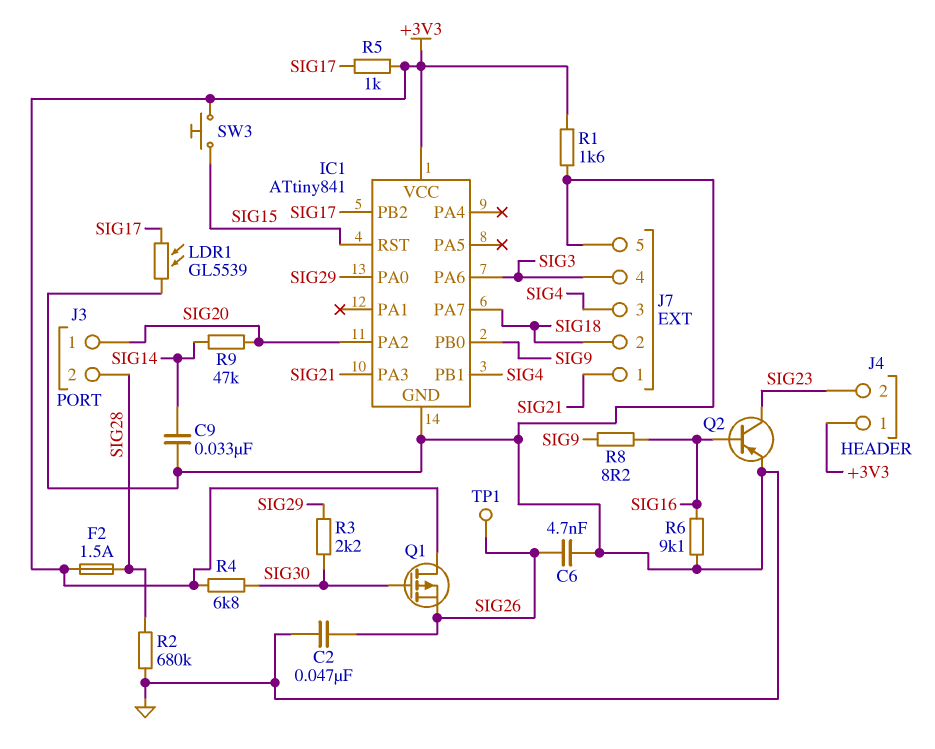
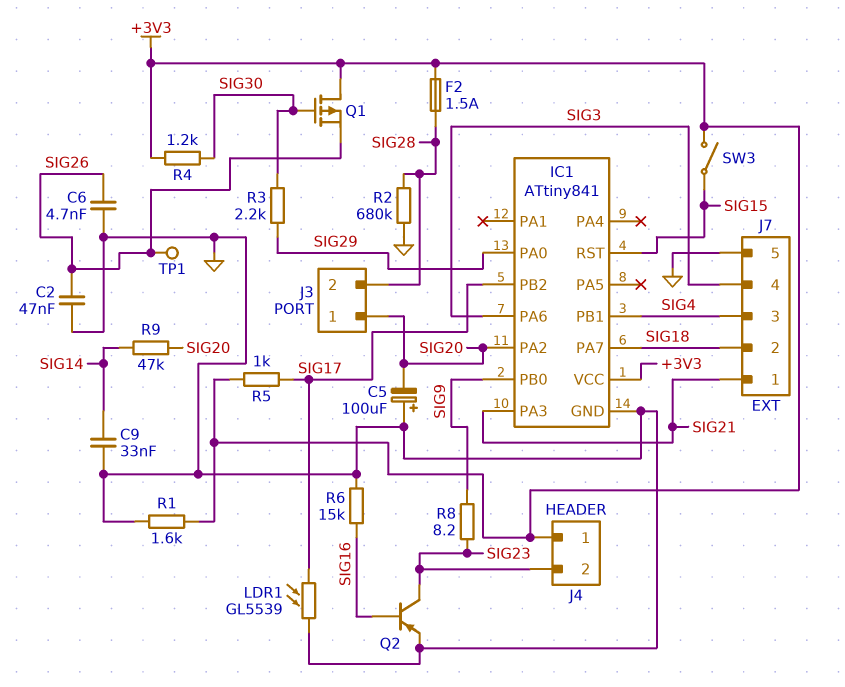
C5: none -> 100uF (plus GND, minus SIG20)
R4: 6.8k (+3V3, SIG30) -> 1.2k (+3V3, SIG30)
R6: 9.1k (GND, SIG16) -> 15k (GND, SIG16)
R8: 8.2 (SIG9, SIG16) -> 8.2 (SIG9, SIG23)
SW3: button (+3V3, SIG15) -> switch (+3V3, SIG15)

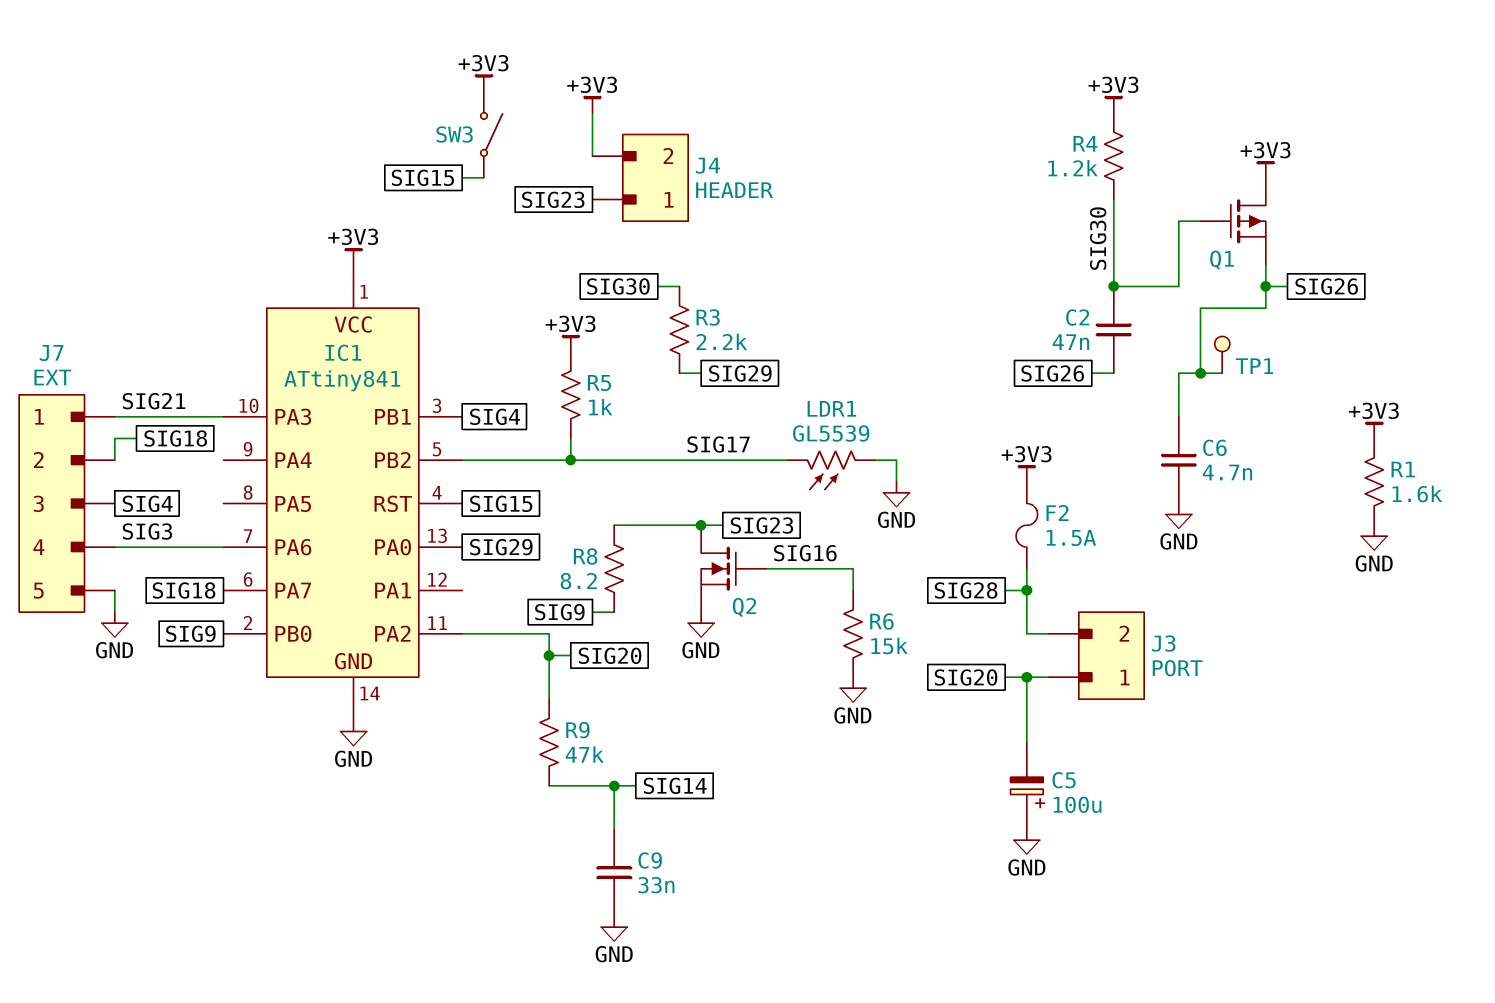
C2: 47nF (GND, SIG26) -> 47nF (SIG26, SIG30)
J4 pin 1: +3V3 -> SIG23
J4 pin 2: SIG23 -> +3V3
Q2: PNP (B SIG16, C SIG23, E GND) -> NMOS (G SIG16, D SIG23, S GND)
R2: 680k (GND, SIG28) -> none

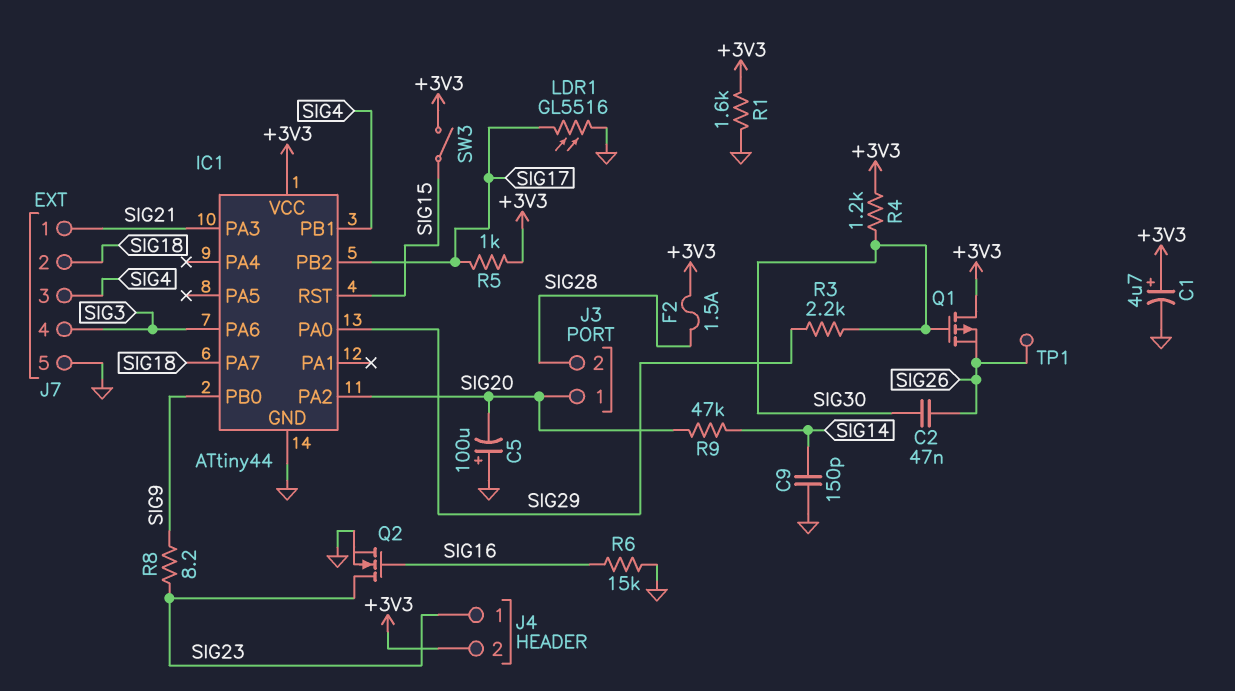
C1: none -> 4.7uF (plus +3V3, minus GND)
C6: 4.7nF (GND, SIG26) -> none
C9: 33nF (GND, SIG14) -> 150pF (GND, SIG14)
IC1: ATtiny841 -> ATtiny44
LDR1: GL5539 (GND, SIG17) -> GL5516 (GND, SIG17)

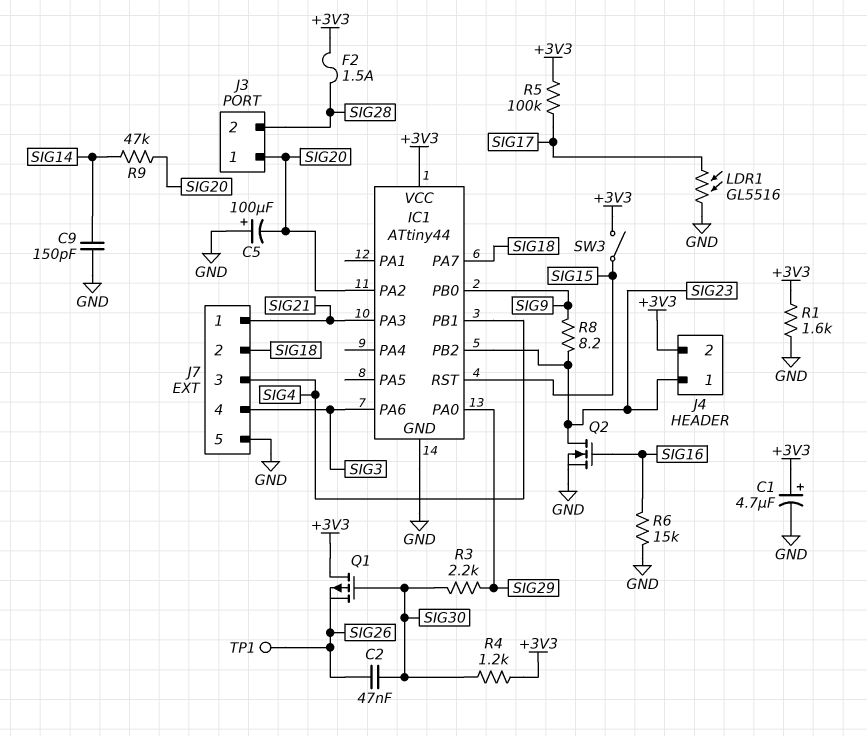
IC1 pin PB2: SIG17 -> SIG23
R5: 1k (+3V3, SIG17) -> 100k (+3V3, SIG17)

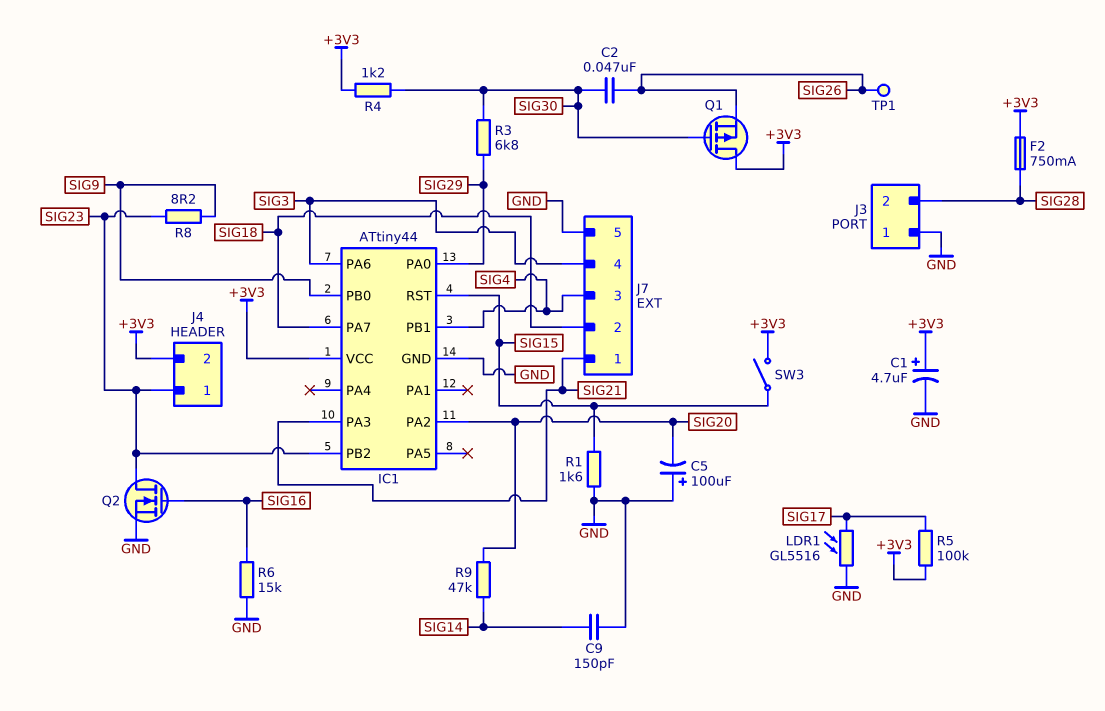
F2: 1.5A (+3V3, SIG28) -> 750mA (+3V3, SIG28)
J3 pin 1: SIG20 -> GND
R1: 1.6k (+3V3, GND) -> 1.6k (GND, SIG15)
R3: 2.2k (SIG29, SIG30) -> 6.8k (SIG29, SIG30)

